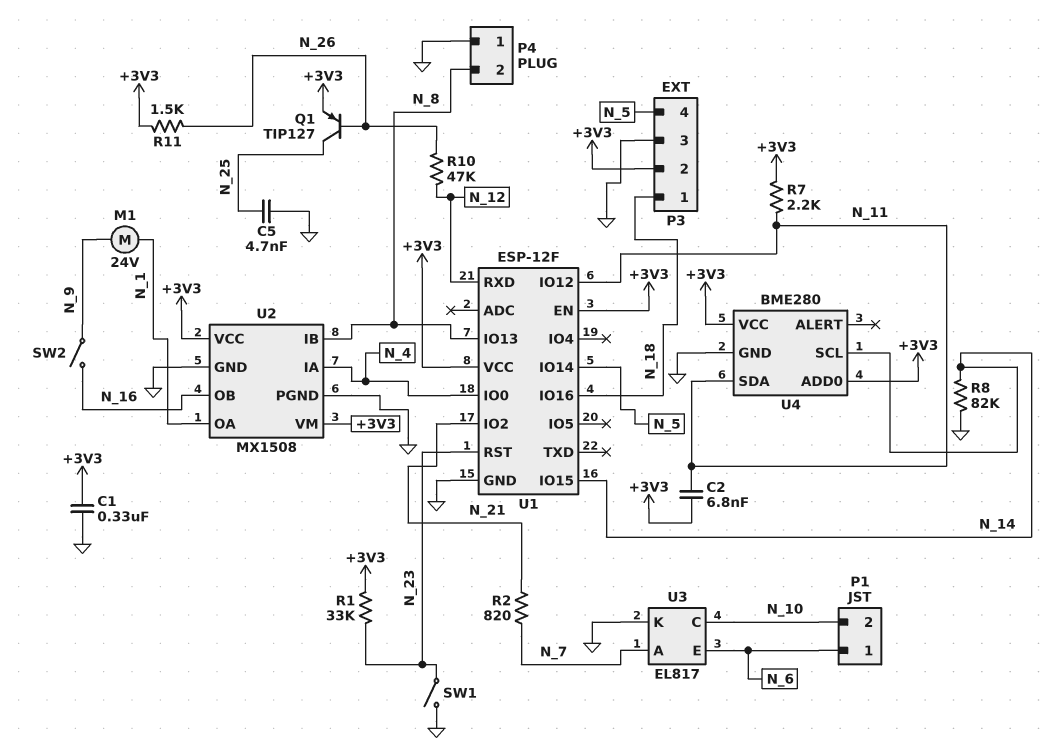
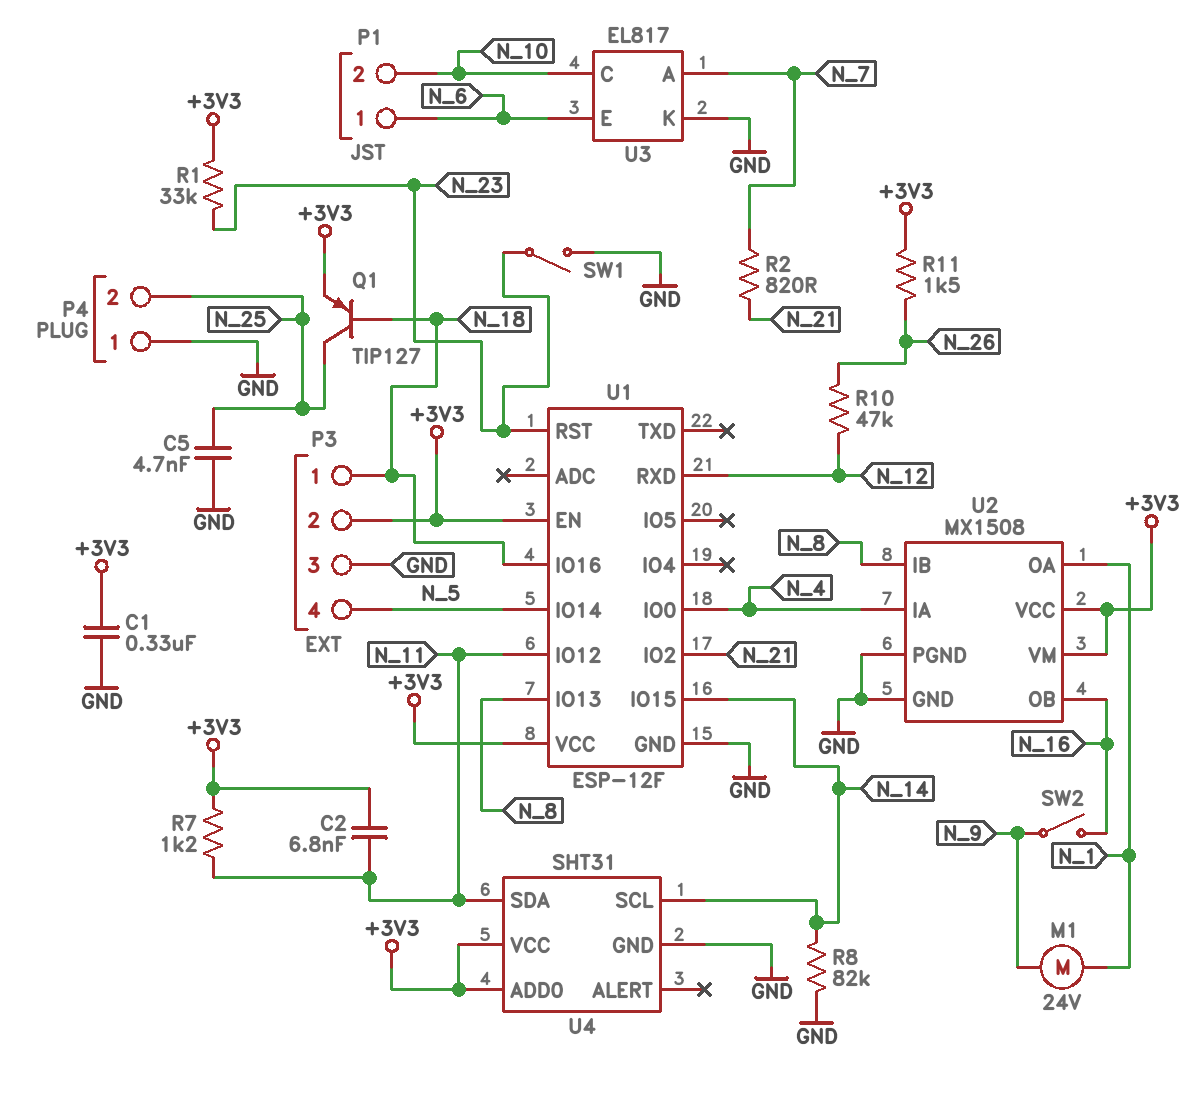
P4 pin 2: N_8 -> N_25
Q1: PNP TIP127 (B N_26, C N_25, E +3V3) -> PNP TIP127 (B N_18, C N_25, E +3V3)
R7: 2.2k (+3V3, N_11) -> 1.2k (+3V3, N_11)
U4: BME280 -> SHT31

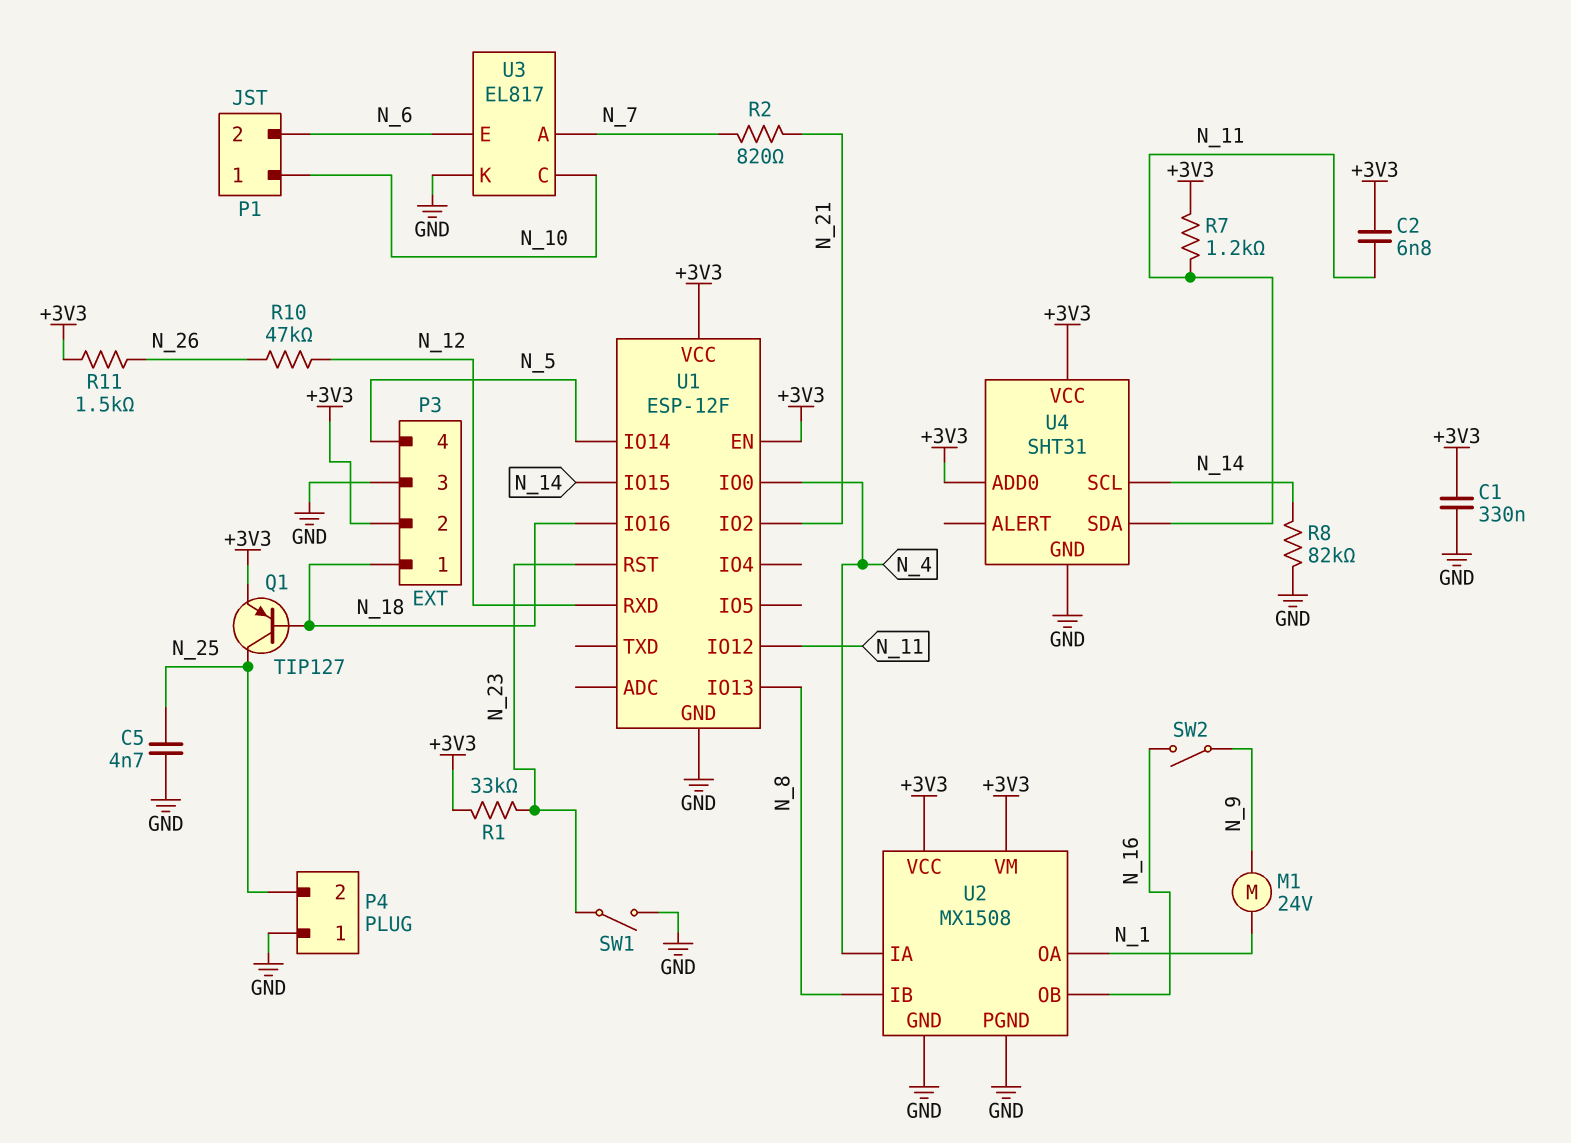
P1 pin 1: N_6 -> N_10
P1 pin 2: N_10 -> N_6

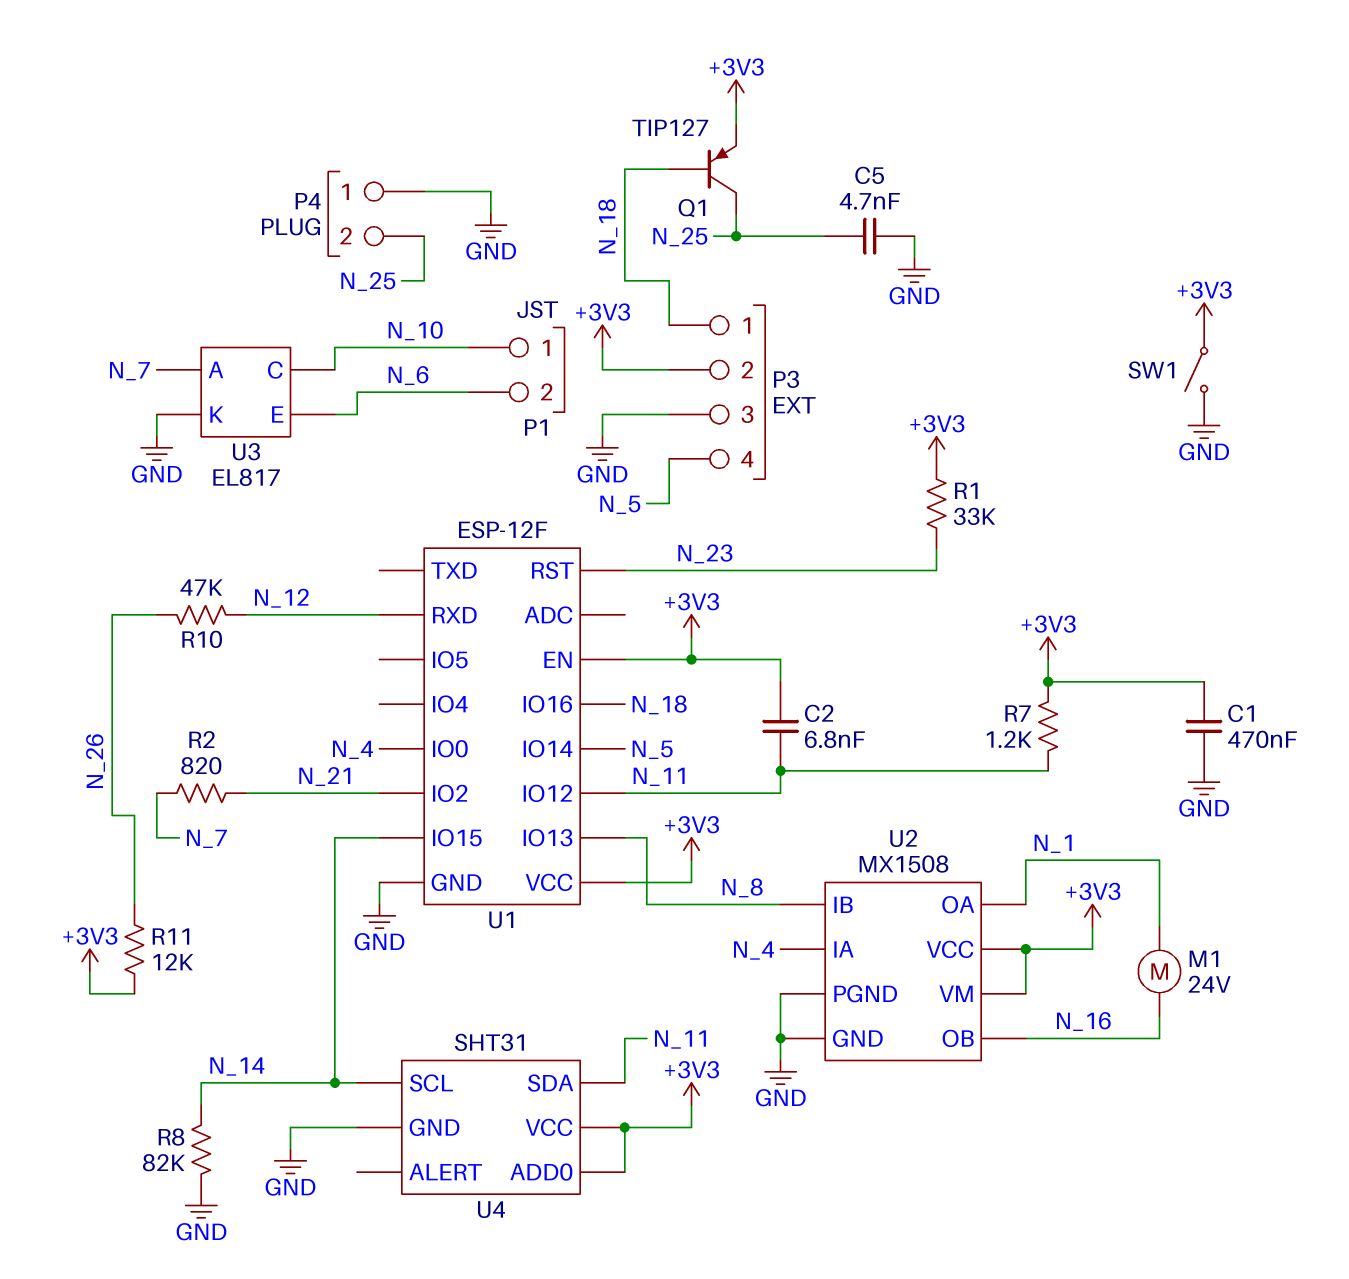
C1: 330nF (+3V3, GND) -> 470nF (+3V3, GND)
M1: motor 24V (N_1, N_9) -> motor 24V (N_1, N_16)
R11: 1.5k (+3V3, N_26) -> 12k (+3V3, N_26)
SW1: switch (GND, N_23) -> switch (+3V3, GND)
SW2: switch (N_9, N_16) -> none

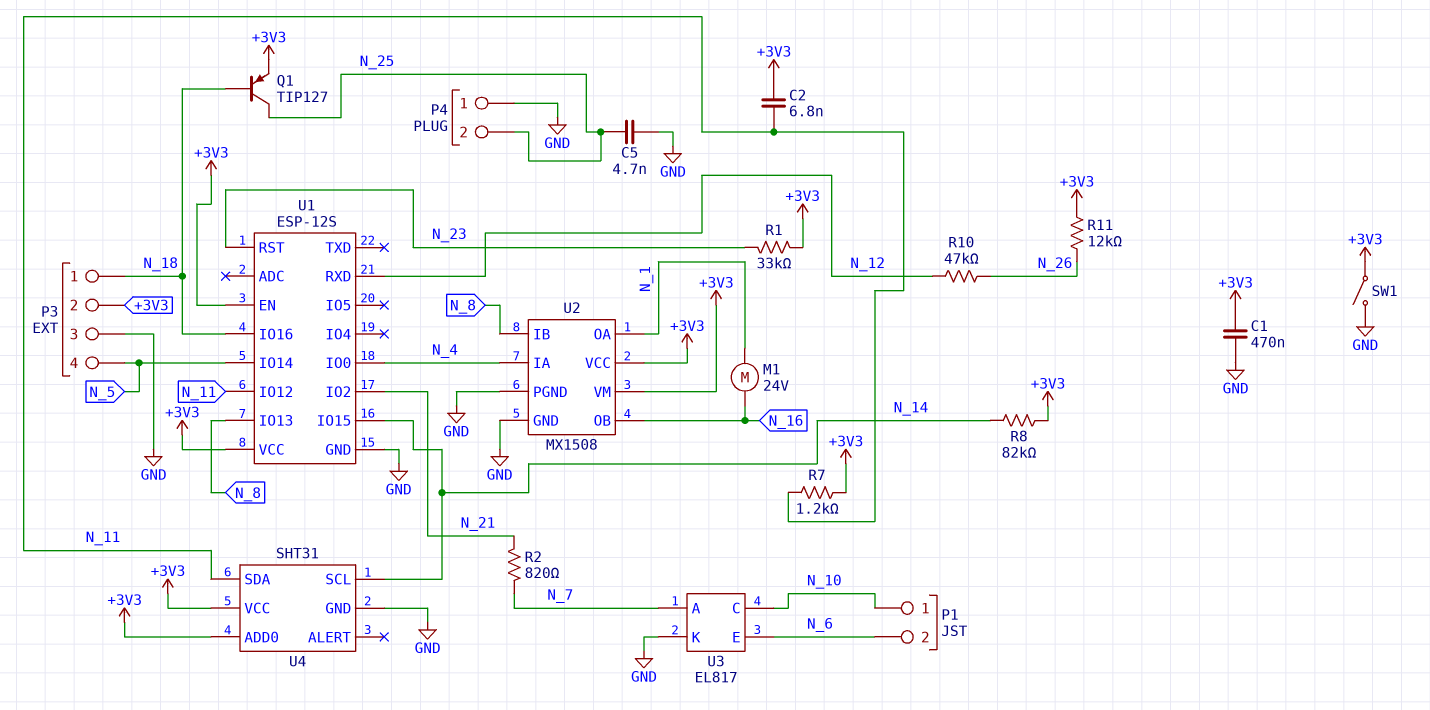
R8: 82k (GND, N_14) -> 82k (+3V3, N_14)
U1: ESP-12F -> ESP-12S

